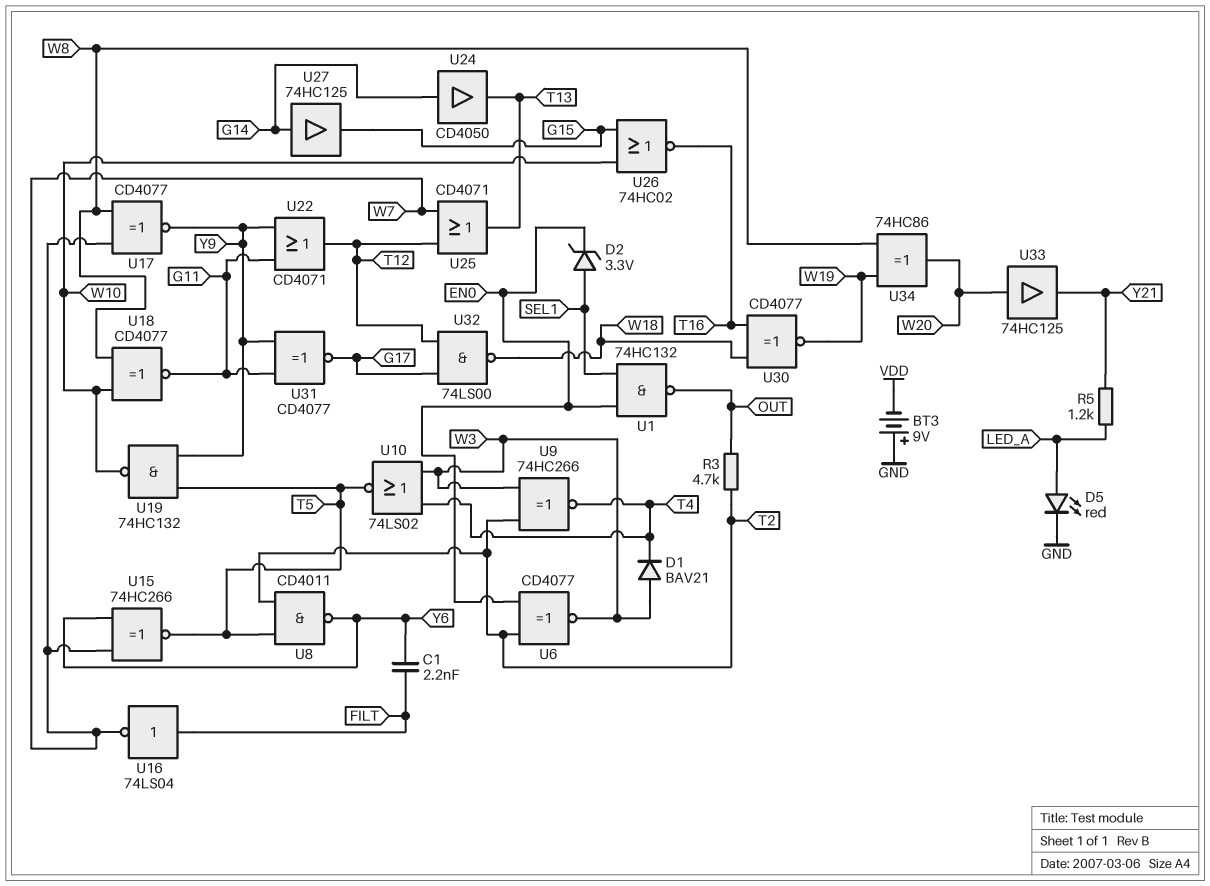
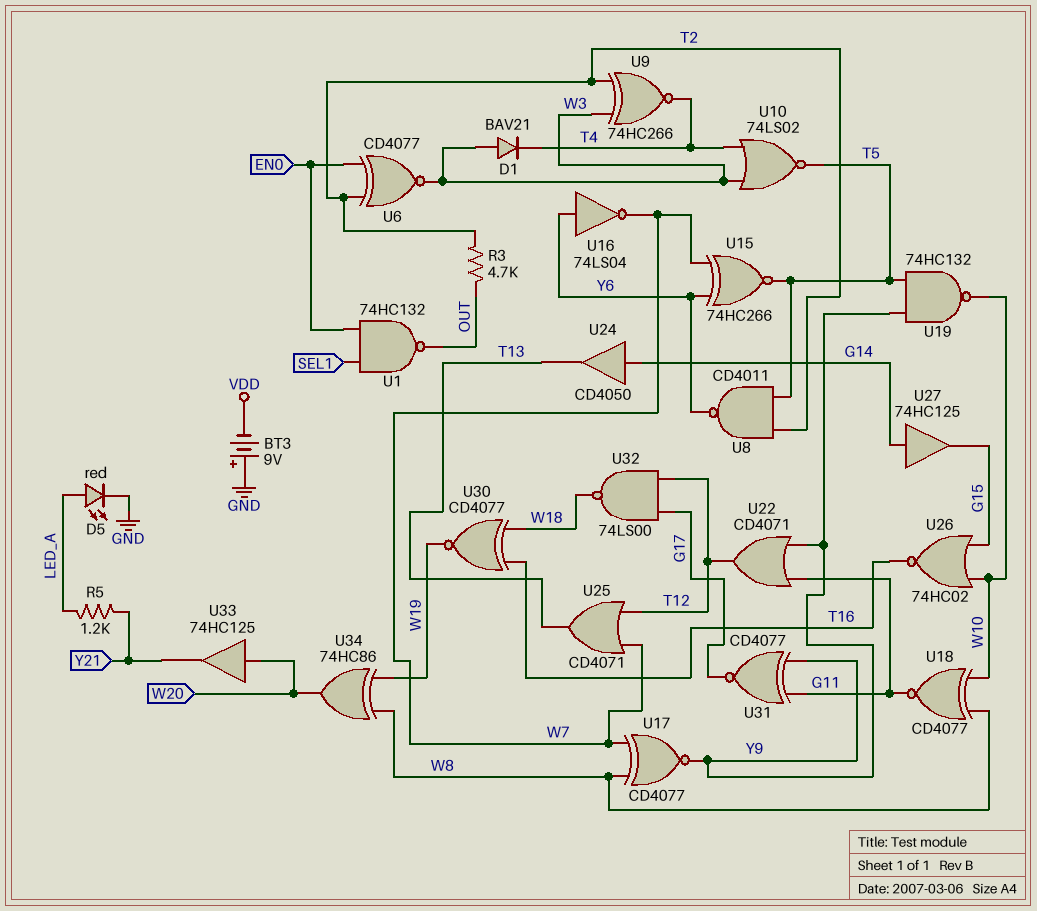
C1: 2.2nF (FILT, Y6) -> none
D2: zener 3.3V (A SEL1, K EN0) -> none
U16: NOT 74LS04 (in FILT, out W7) -> NOT 74LS04 (in Y6, out W7)

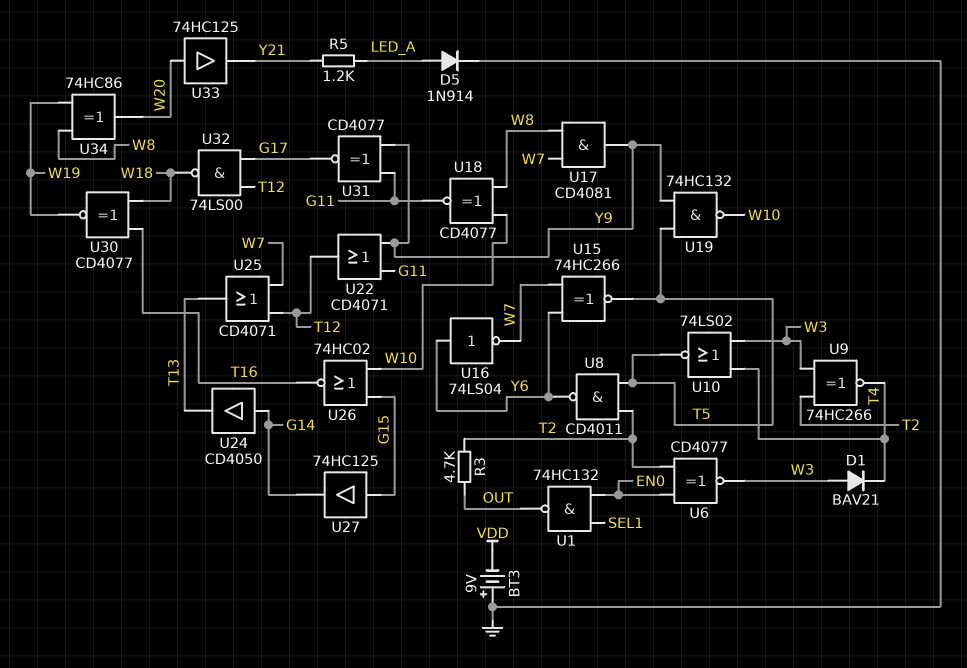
D5: LED red (A LED_A, K GND) -> diode 1N914 (A LED_A, K GND)
U17: XNOR CD4077 (in W7, in W8, out Y9) -> AND CD4081 (in W7, in W8, out Y9)
U27: buffer 74HC125 (in G14, out G15) -> buffer 74HC125 (in G15, out G14)

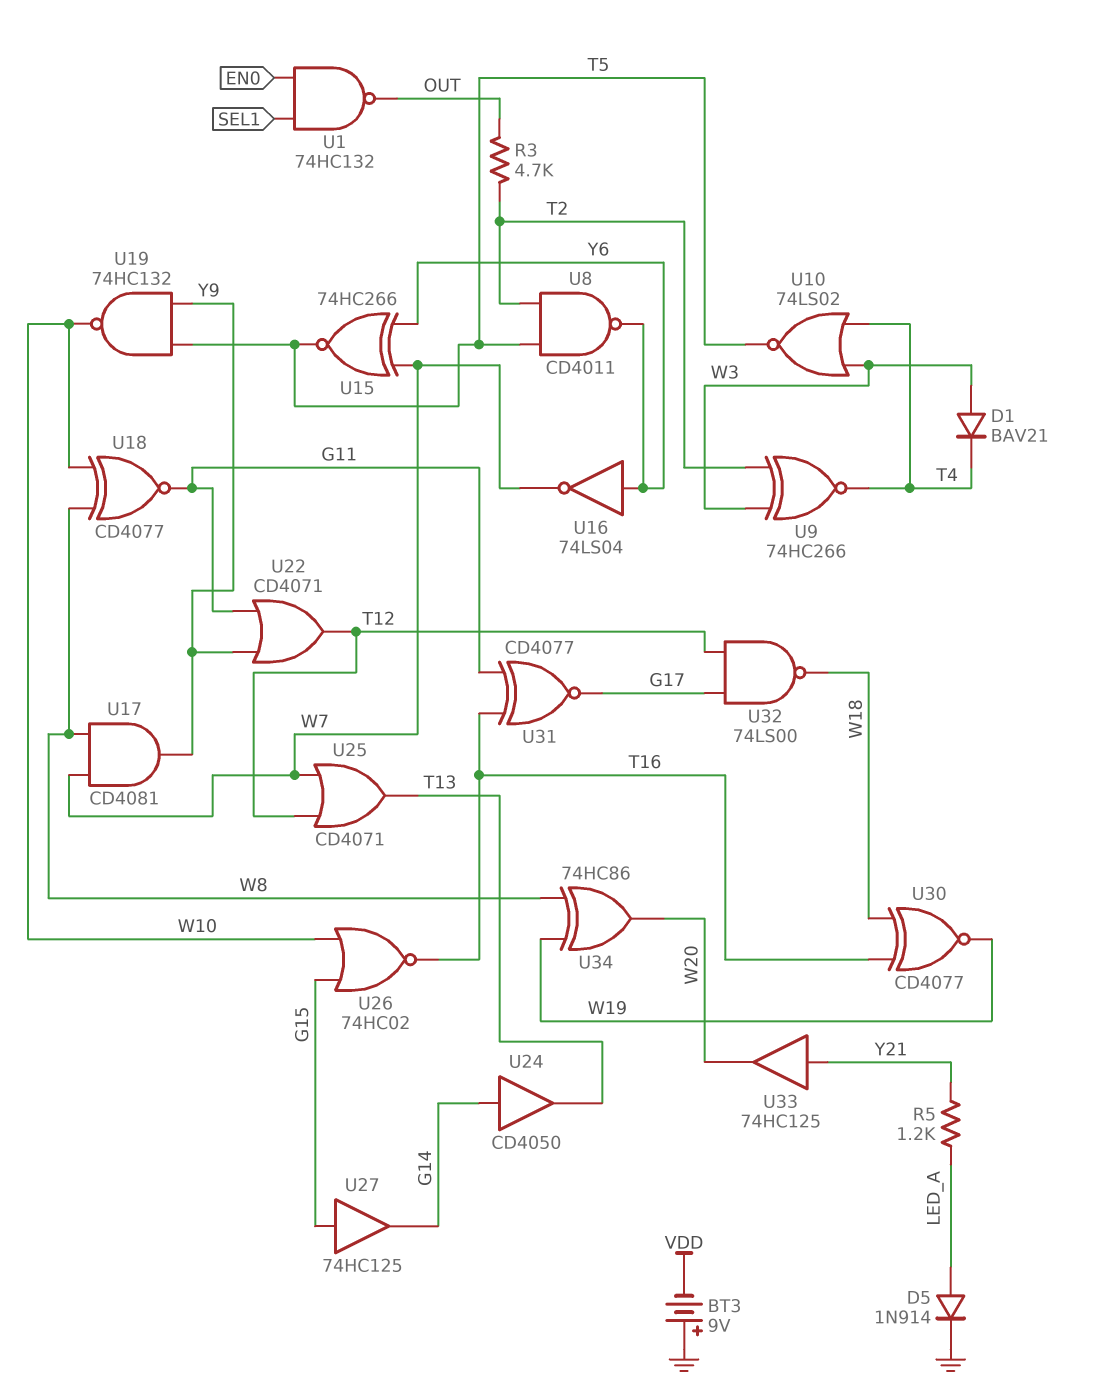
U6: XNOR CD4077 (in EN0, in T2, out W3) -> none
U31: XNOR CD4077 (in G11, in Y9, out G17) -> XNOR CD4077 (in G11, in T16, out G17)
U33: buffer 74HC125 (in W20, out Y21) -> buffer 74HC125 (in Y21, out W20)

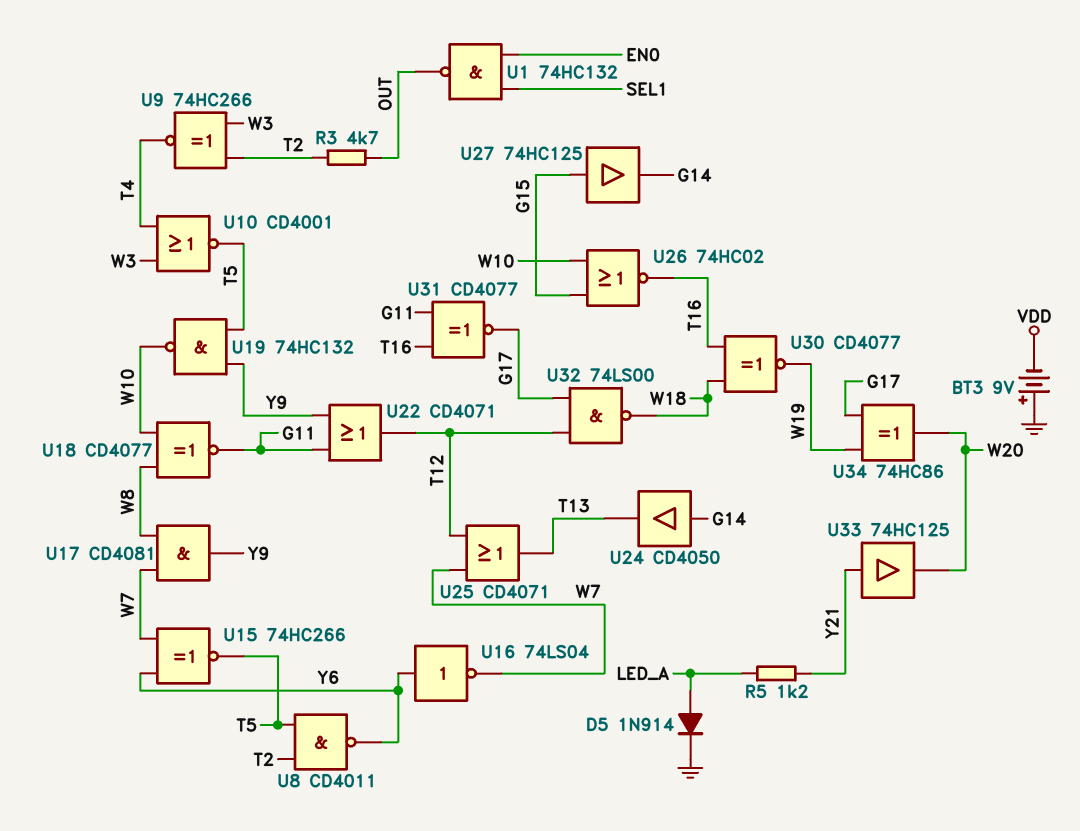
D1: diode BAV21 (A W3, K T4) -> none
U10: NOR 74LS02 (in T4, in W3, out T5) -> NOR CD4001 (in T4, in W3, out T5)
U34: XOR 74HC86 (in W8, in W19, out W20) -> XOR 74HC86 (in G17, in W19, out W20)

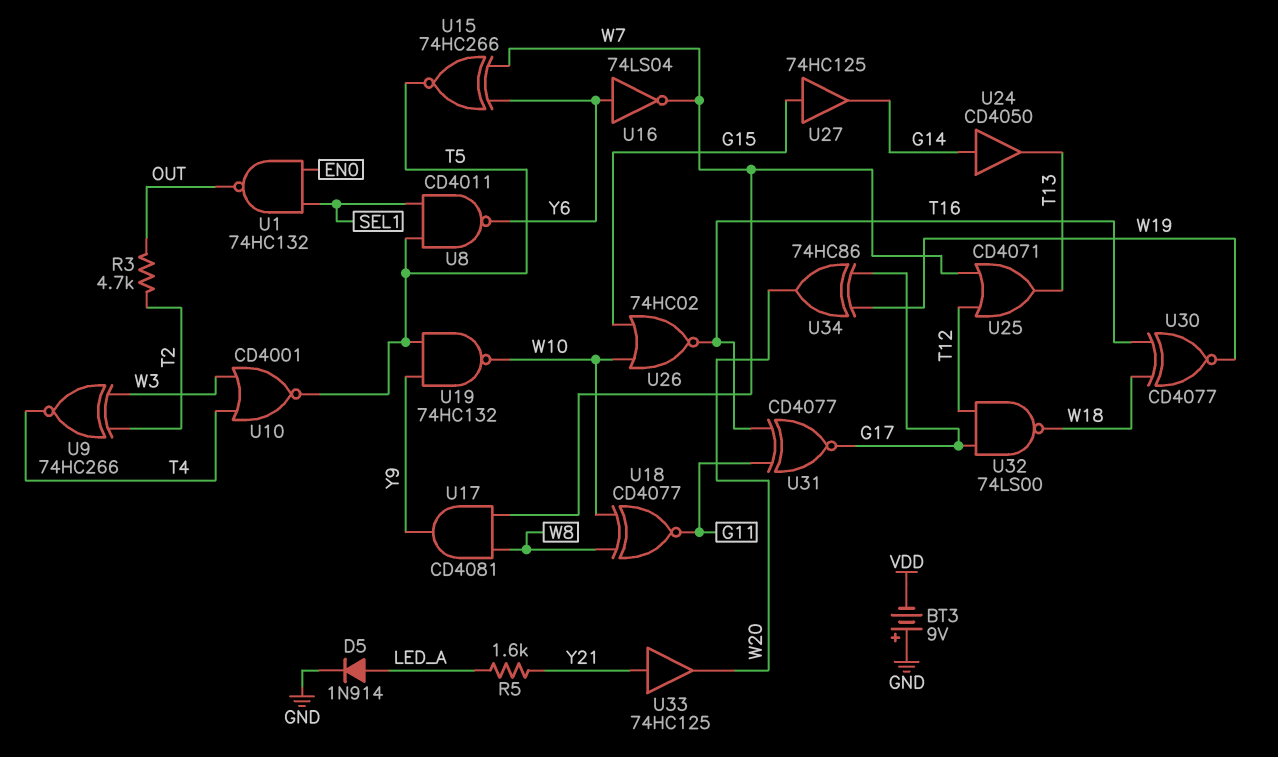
R5: 1.2k (LED_A, Y21) -> 1.6k (LED_A, Y21)
U8: NAND CD4011 (in T2, in T5, out Y6) -> NAND CD4011 (in SEL1, in T5, out Y6)
U22: OR CD4071 (in G11, in Y9, out T12) -> none

